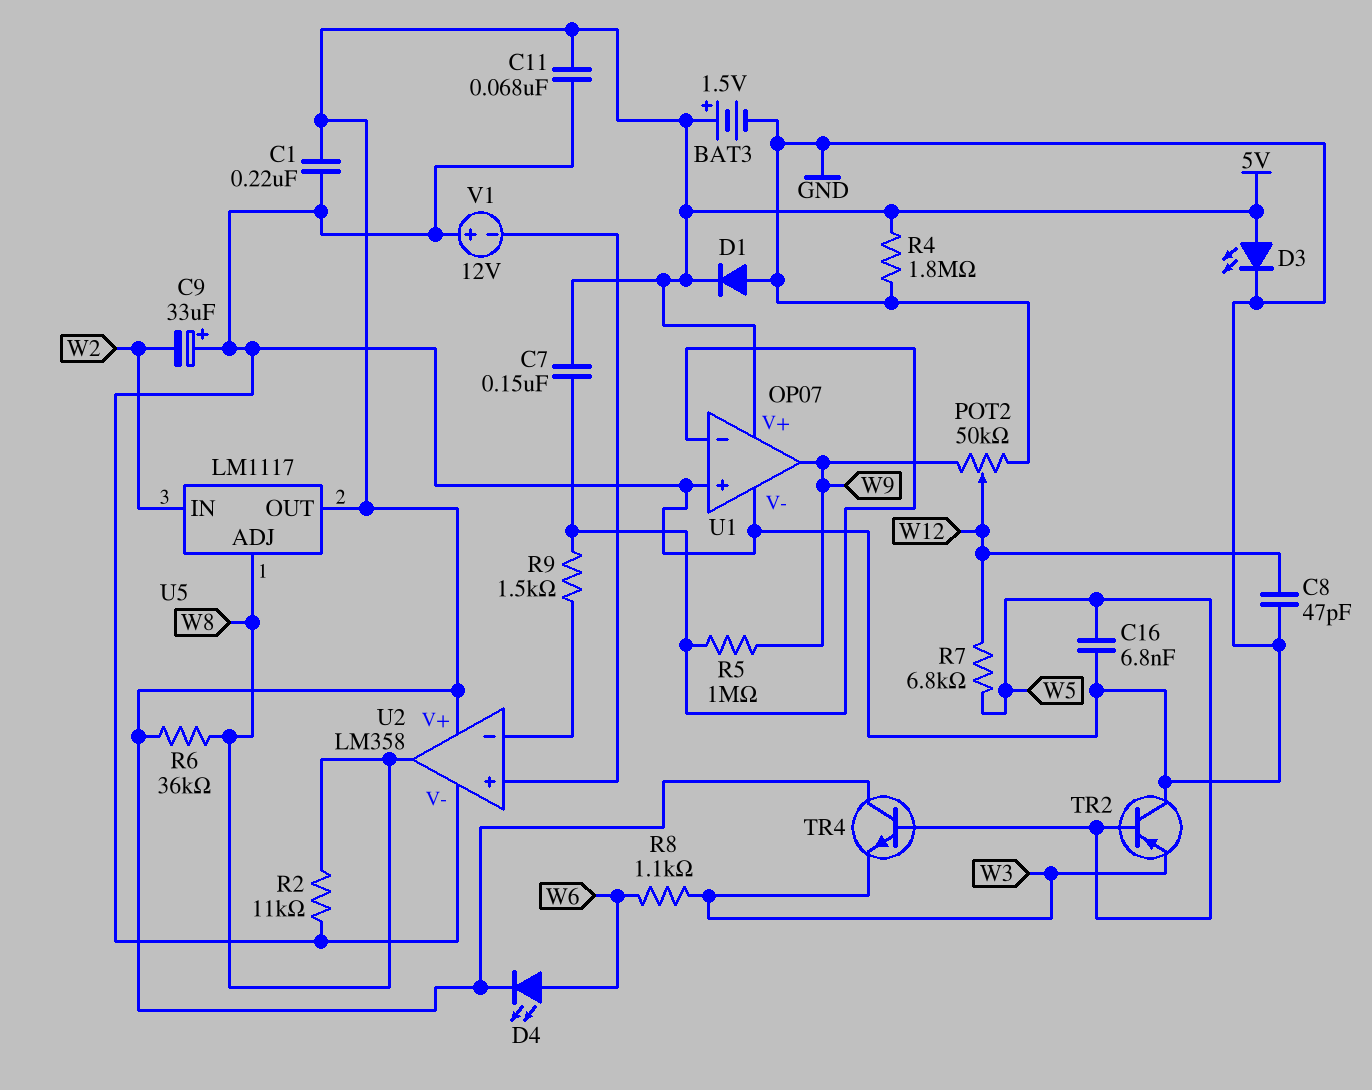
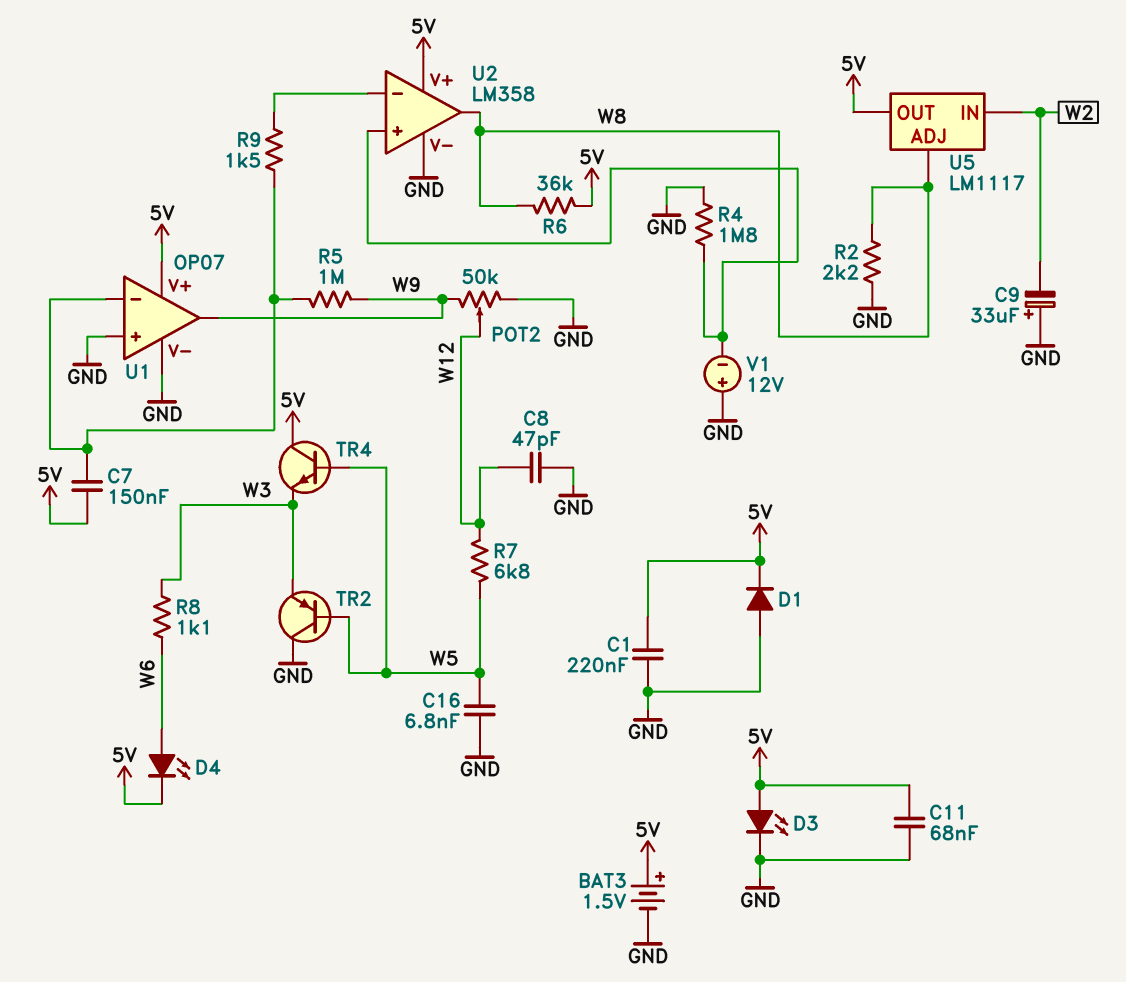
R2: 11k (GND, W8) -> 2.2k (GND, W8)
R4: 1.8M (5V, GND) -> 1.8M (GND, U2/in+)

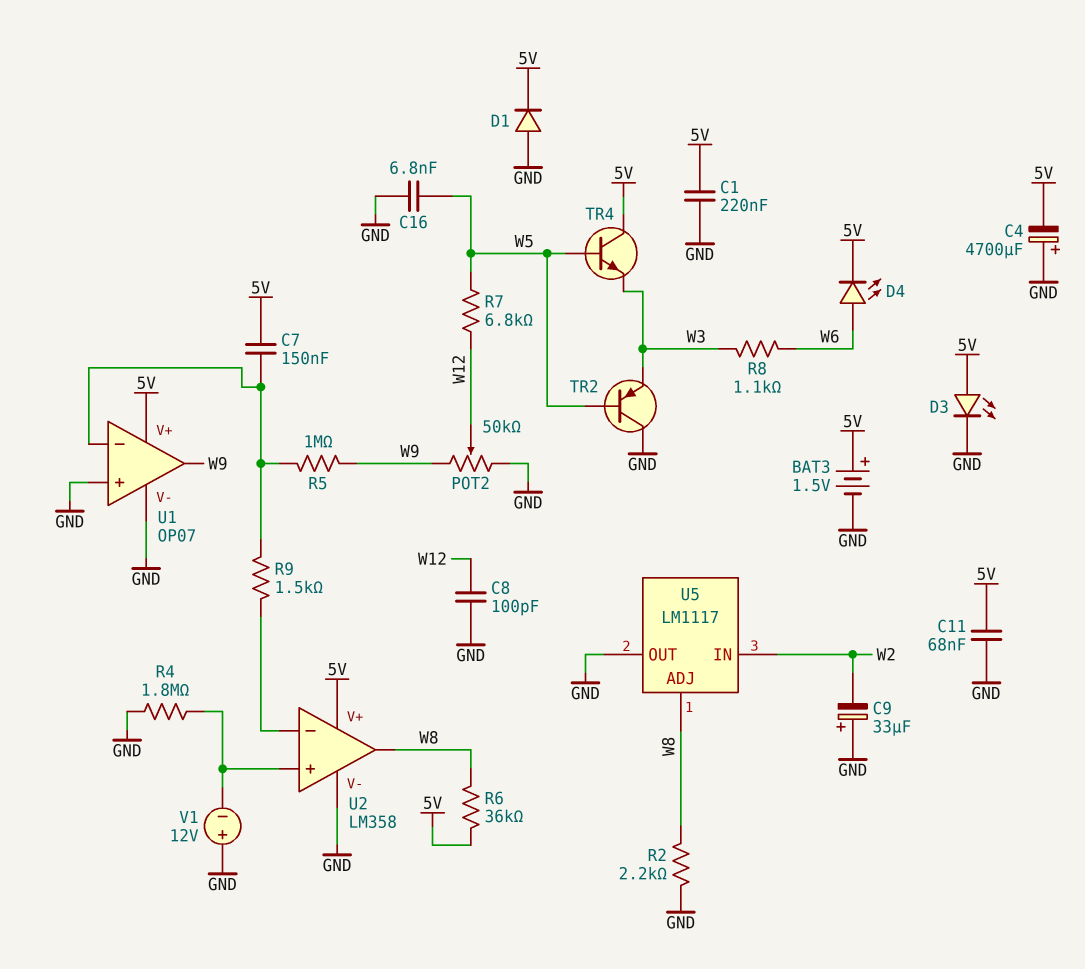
C4: none -> 4700uF (plus GND, minus 5V)
C8: 47pF (GND, W12) -> 100pF (GND, W12)
U5 pin OUT: 5V -> GND

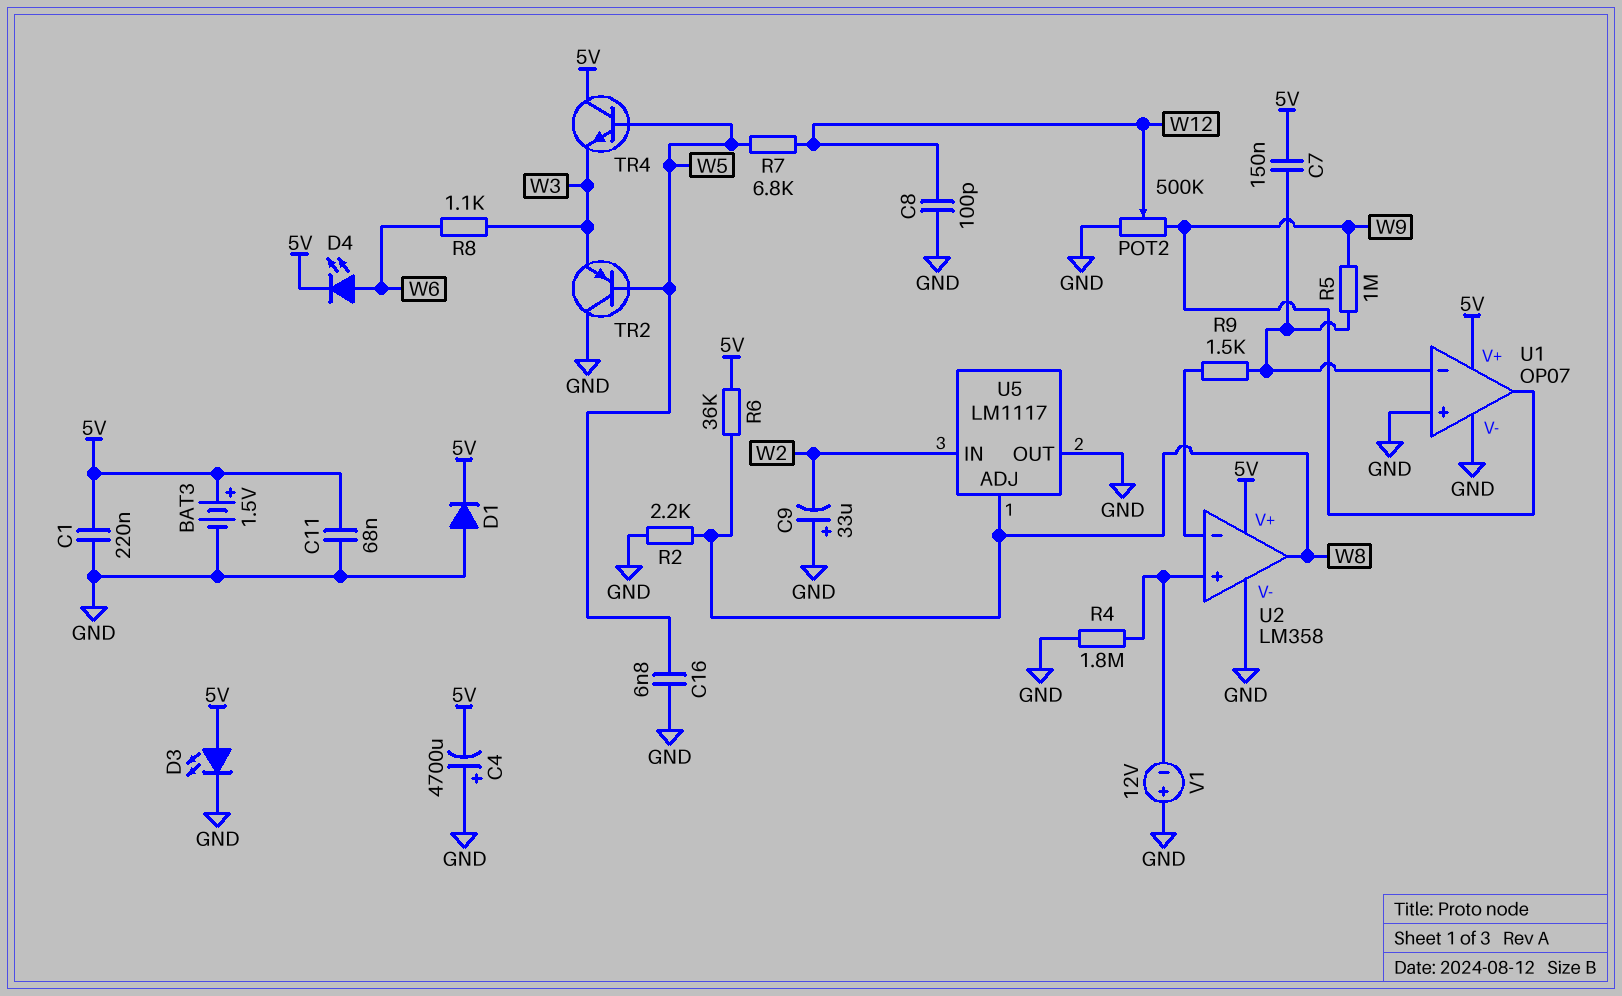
POT2: 50k (GND, W9, wiper W12) -> 500k (GND, W9, wiper W12)

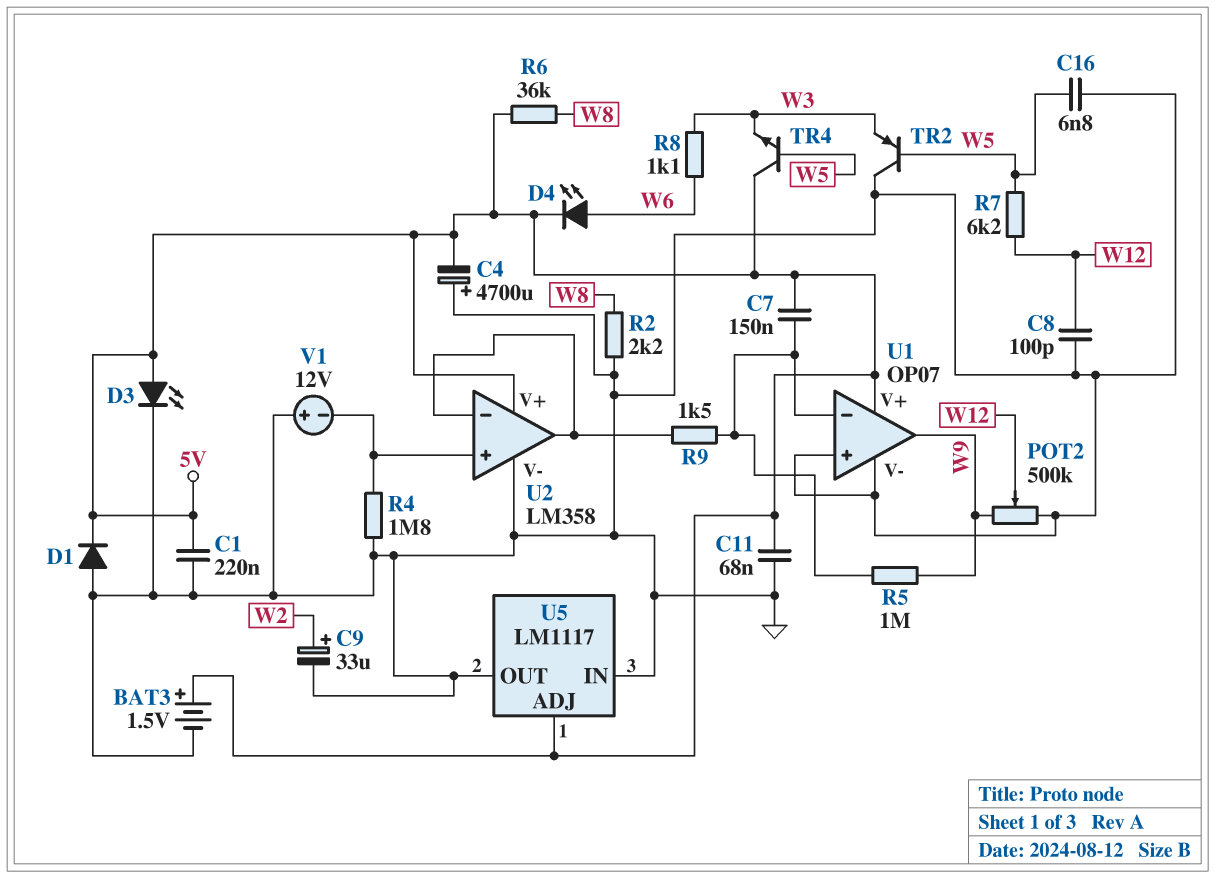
C9: 33uF (plus GND, minus W2) -> 33uF (plus W2, minus GND)
R7: 6.8k (W5, W12) -> 6.2k (W5, W12)
U2 pin out: W8 -> U2/in-
U5 pin ADJ: W8 -> 5V
U5 pin IN: W2 -> GND

